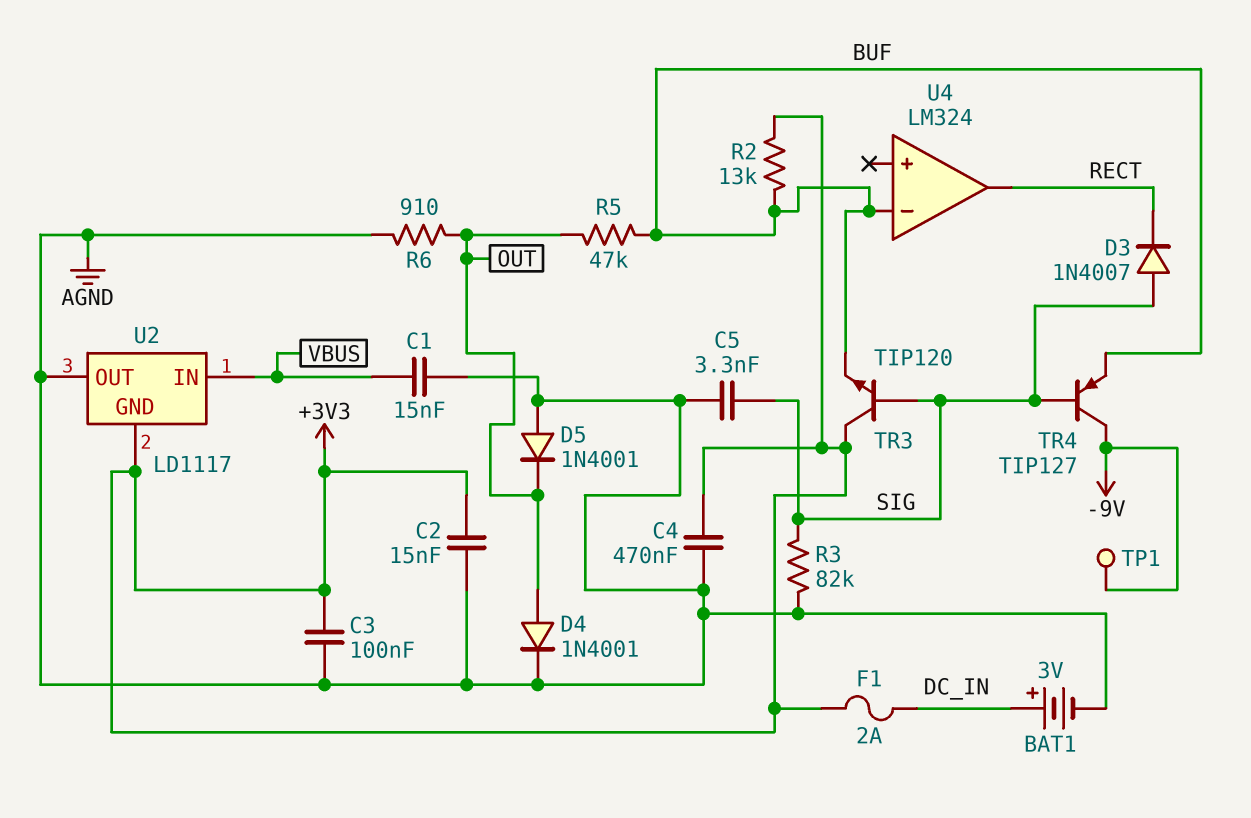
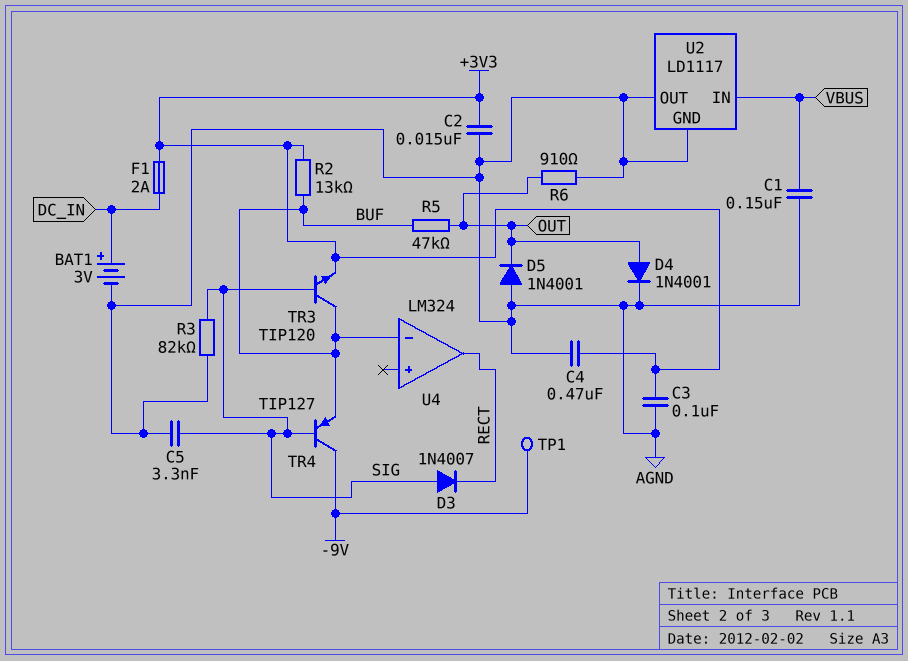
C1: 15nF (AGND, VBUS) -> 150nF (AGND, VBUS)
TR3: NPN TIP120 (B SIG, C +3V3, E BUF) -> NPN TIP120 (B SIG, C BUF, E +3V3)
U2 pin GND: +3V3 -> AGND

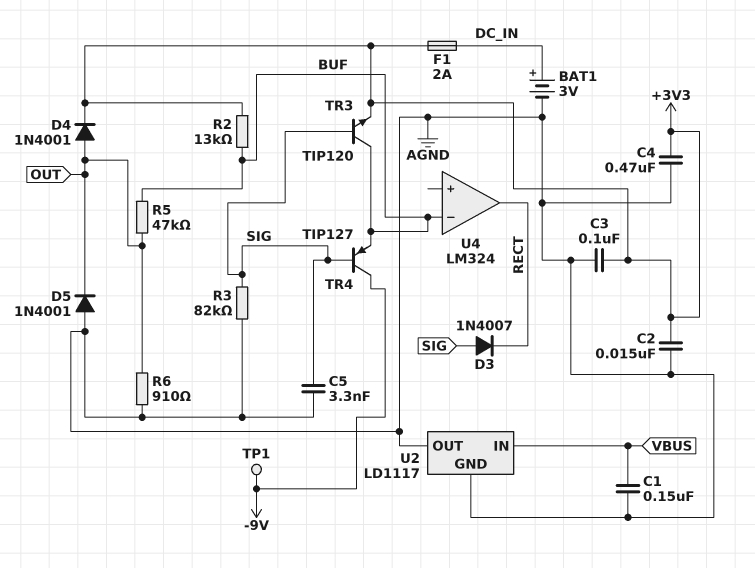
D4: diode 1N4001 (A OUT, K AGND) -> diode 1N4001 (A OUT, K +3V3)

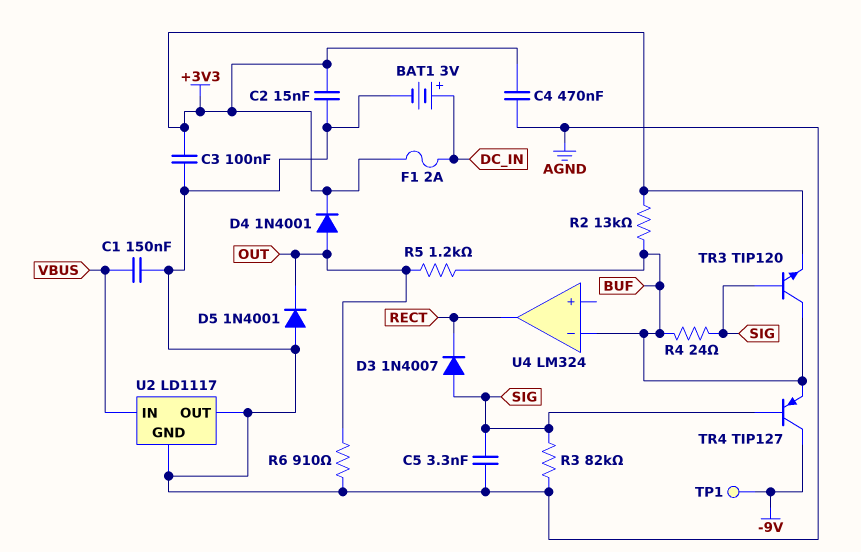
R4: none -> 24 (BUF, SIG)
R5: 47k (BUF, OUT) -> 1.2k (BUF, OUT)

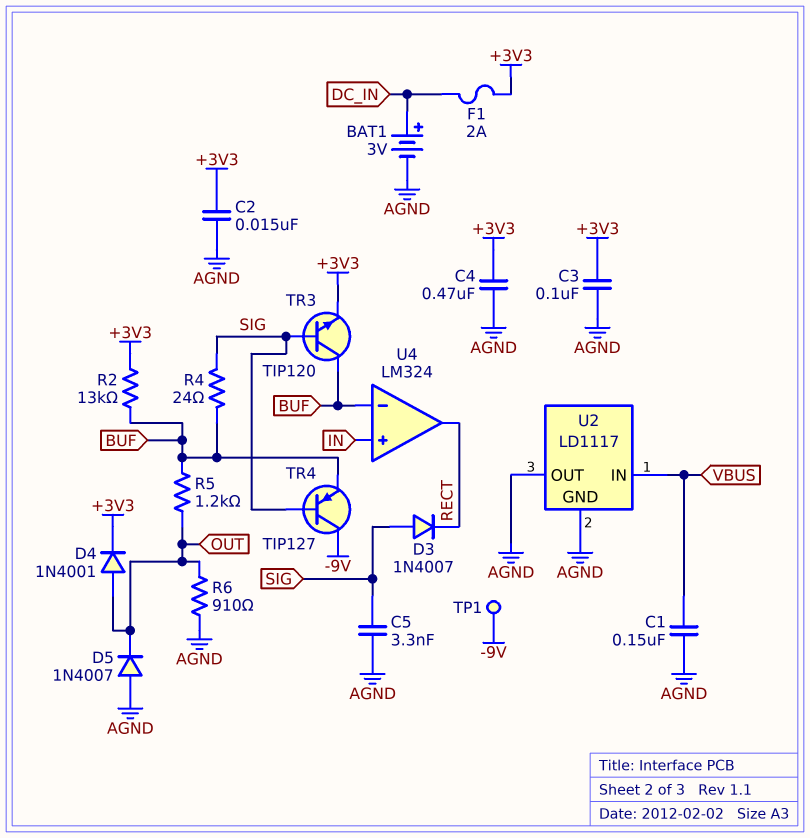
D5: diode 1N4001 (A AGND, K OUT) -> diode 1N4007 (A AGND, K OUT)
R3: 82k (AGND, SIG) -> none
U4 pin in+: none -> IN

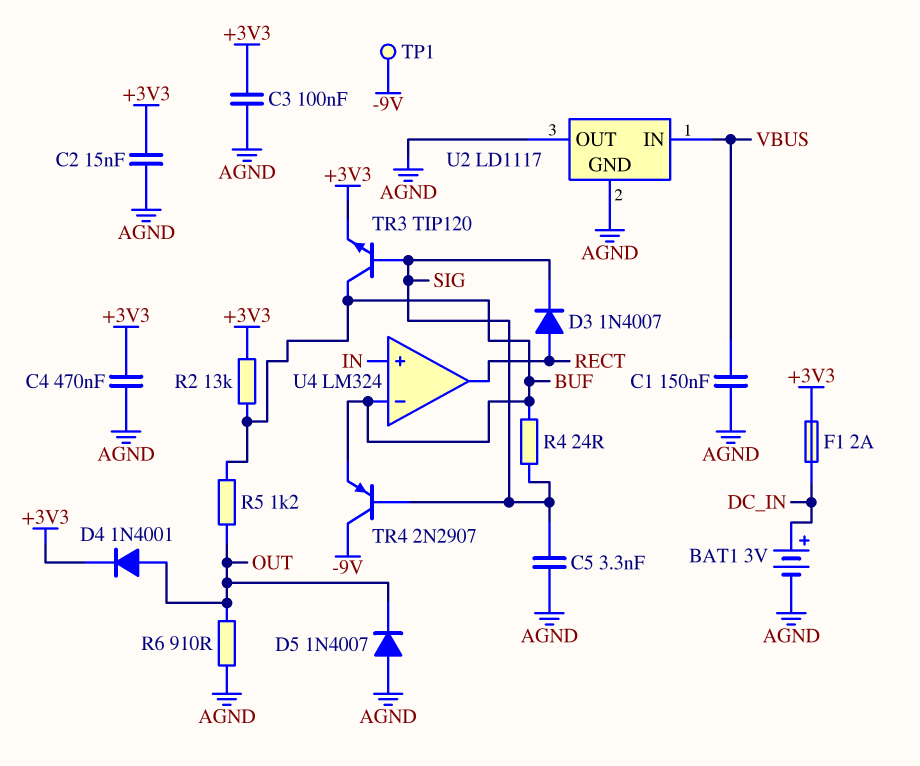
D3: diode 1N4007 (A SIG, K RECT) -> diode 1N4007 (A RECT, K SIG)
TR4: PNP TIP127 (B SIG, C -9V, E BUF) -> PNP 2N2907 (B SIG, C -9V, E BUF)

